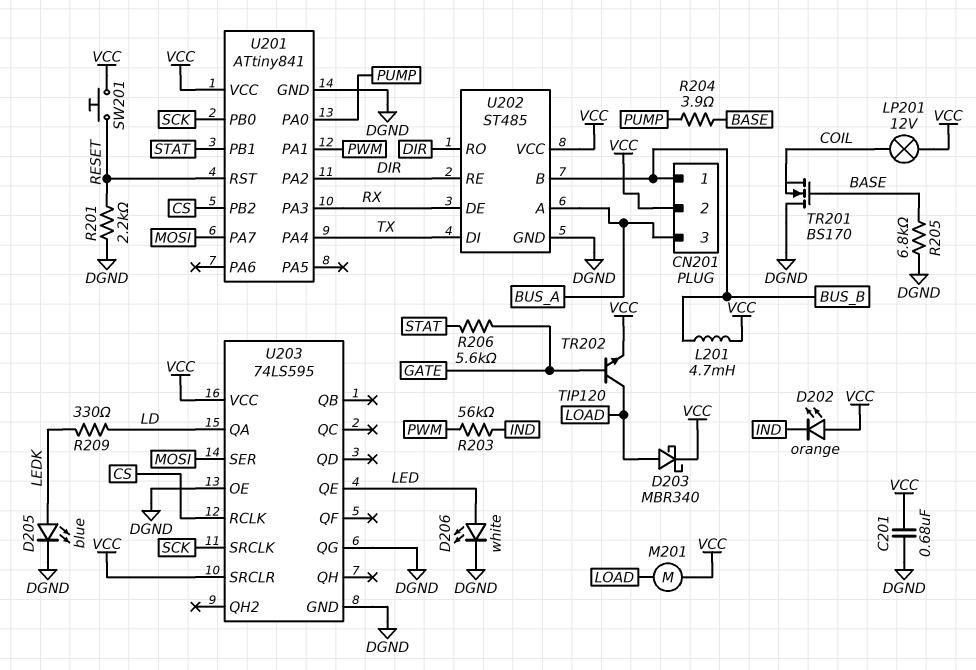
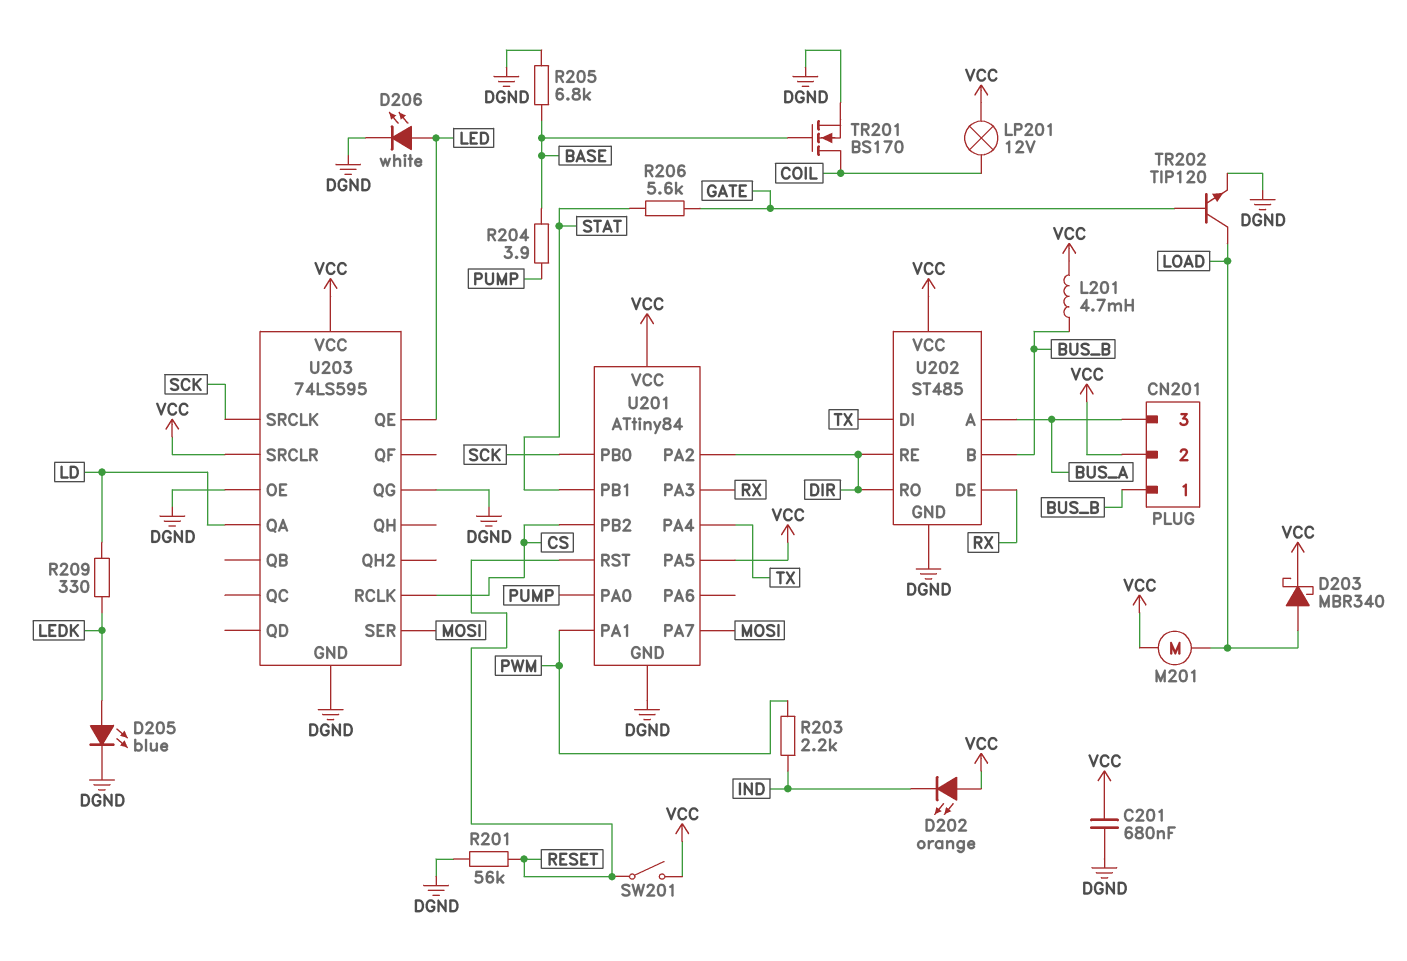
R201: 2.2k (DGND, RESET) -> 56k (DGND, RESET)
R203: 56k (IND, PWM) -> 2.2k (IND, PWM)
SW201: button (RESET, VCC) -> switch (RESET, VCC)
TR201: NMOS BS170 (G BASE, D DGND, S COIL) -> NMOS BS170 (G BASE, D COIL, S DGND)
TR202: NPN TIP120 (B GATE, C LOAD, E VCC) -> NPN TIP120 (B GATE, C LOAD, E DGND)
U201: ATtiny841 -> ATtiny84
U201 pin PA5: none -> VCC

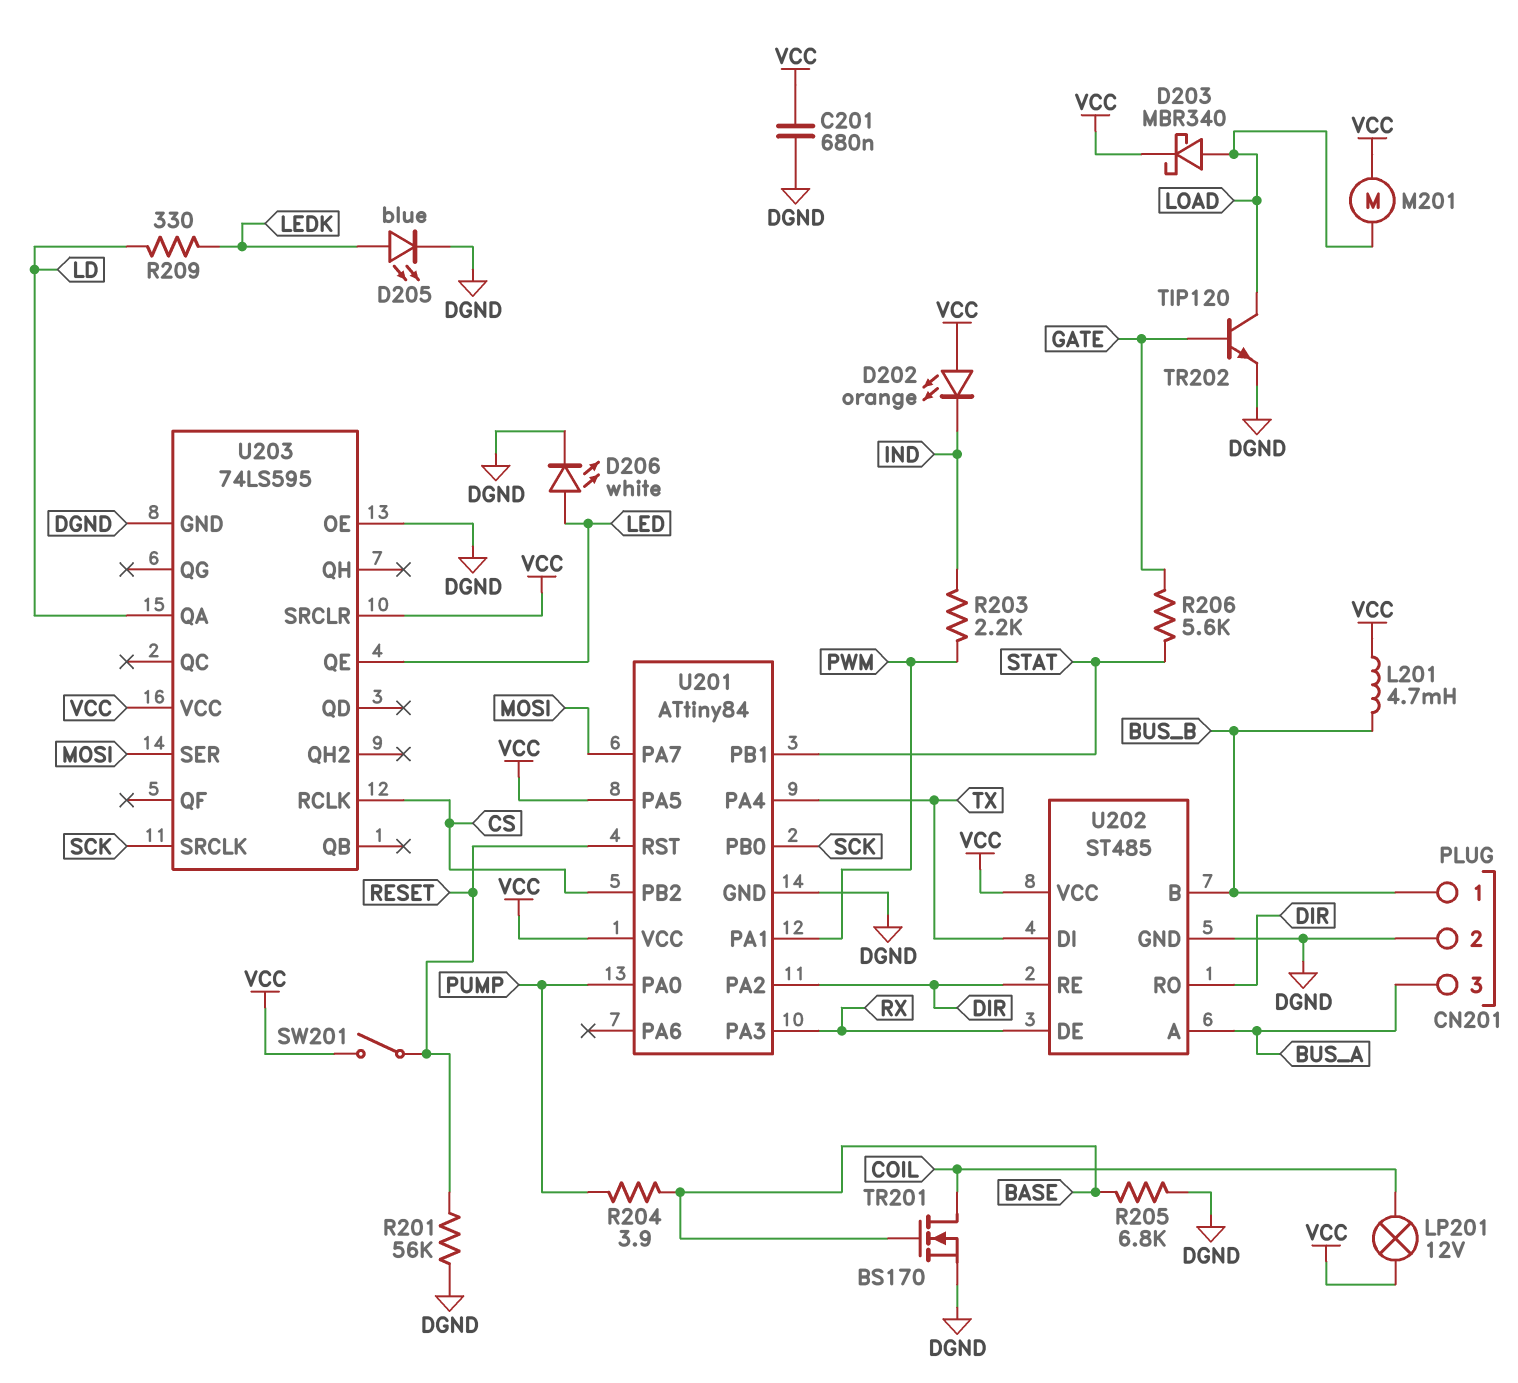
CN201 pin 2: VCC -> DGND
U203 pin QG: DGND -> none

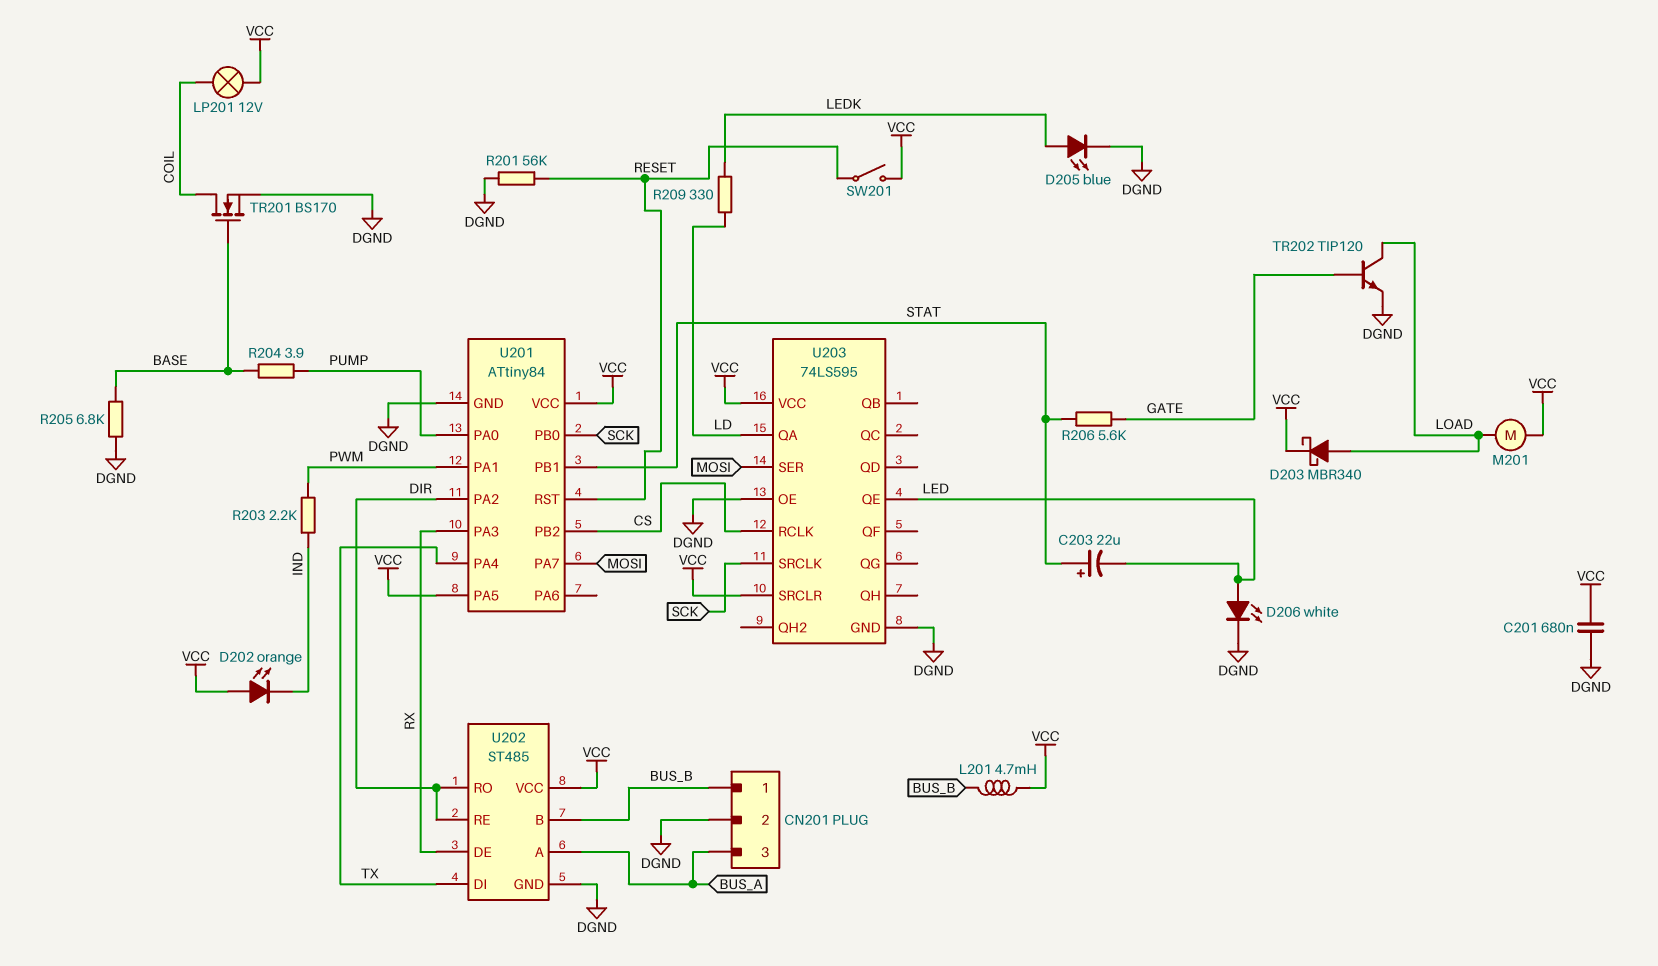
C203: none -> 22uF (plus STAT, minus LED)

